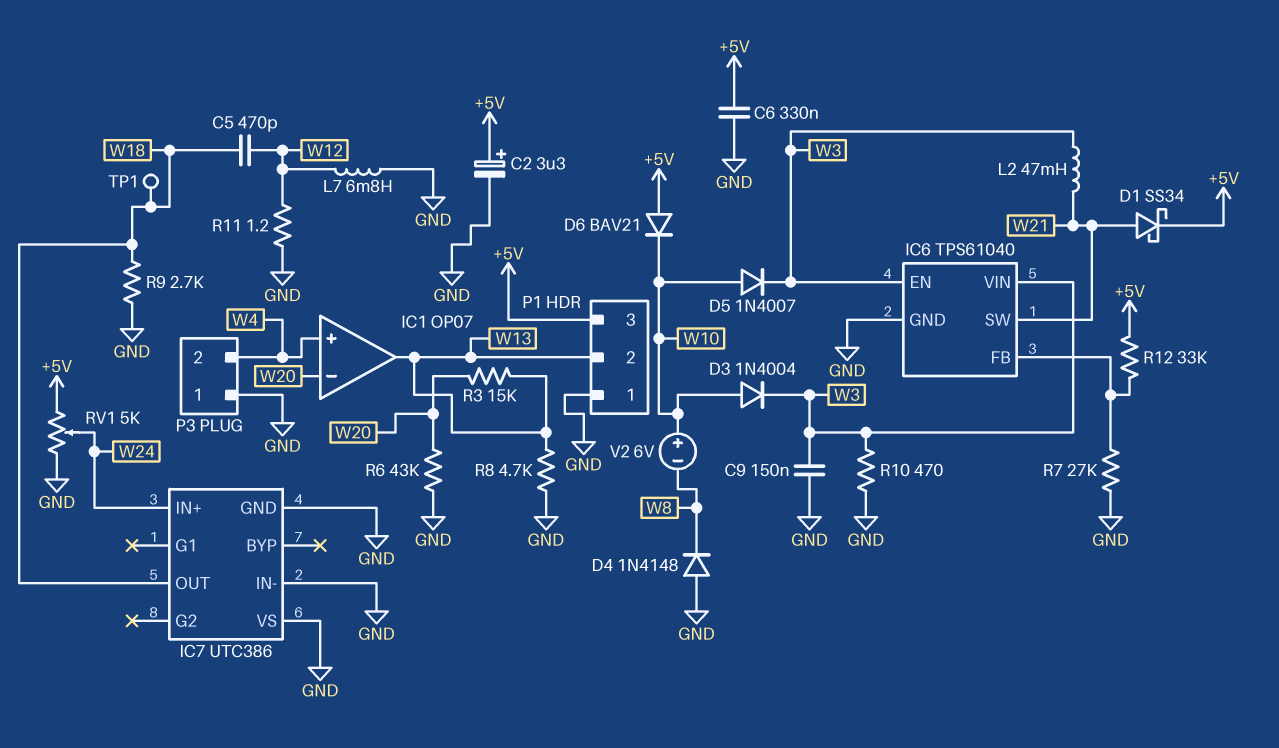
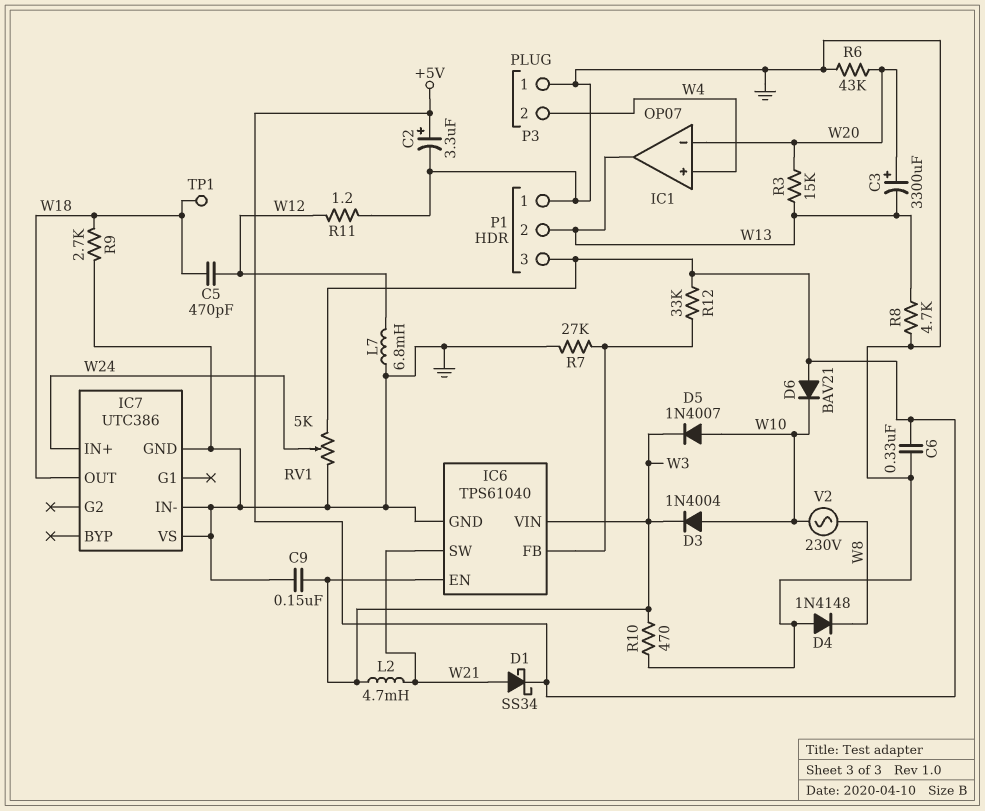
C3: none -> 3300uF (plus W20, minus W13)
L2: 47mH (W3, W21) -> 4.7mH (W3, W21)
V2: 6V (plus W10, minus W8) -> AC 230V (W8, W10)

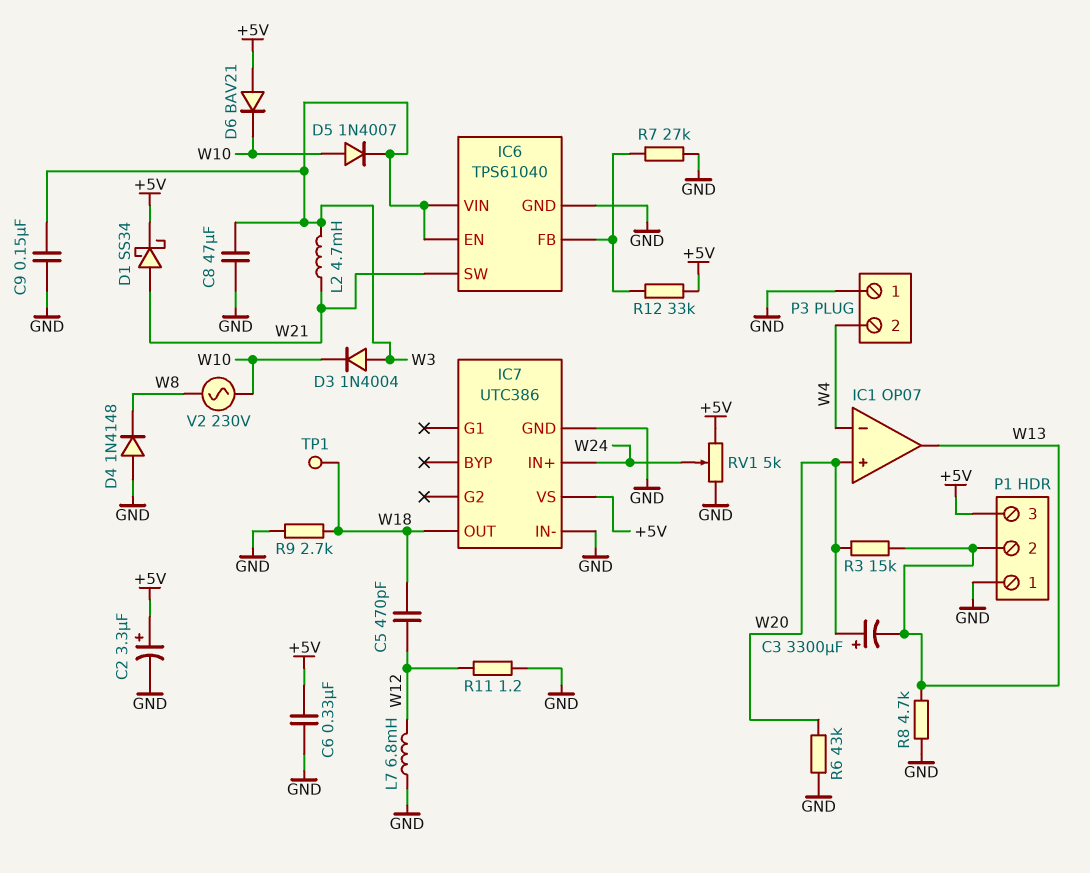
C8: none -> 47uF (GND, W3)
D3: diode 1N4004 (A W10, K W3) -> diode 1N4004 (A W3, K W10)
IC1 pin in+: W4 -> W20
IC1 pin in-: W20 -> W4
IC7 pin VS: GND -> +5V
R10: 470 (GND, W3) -> none

